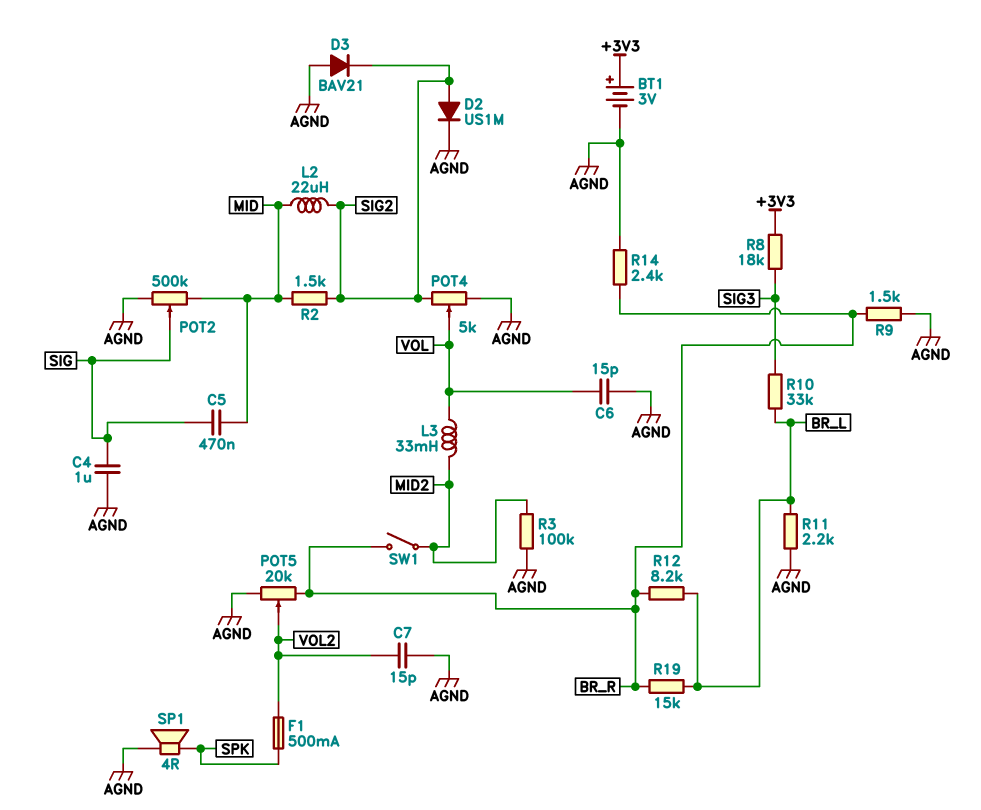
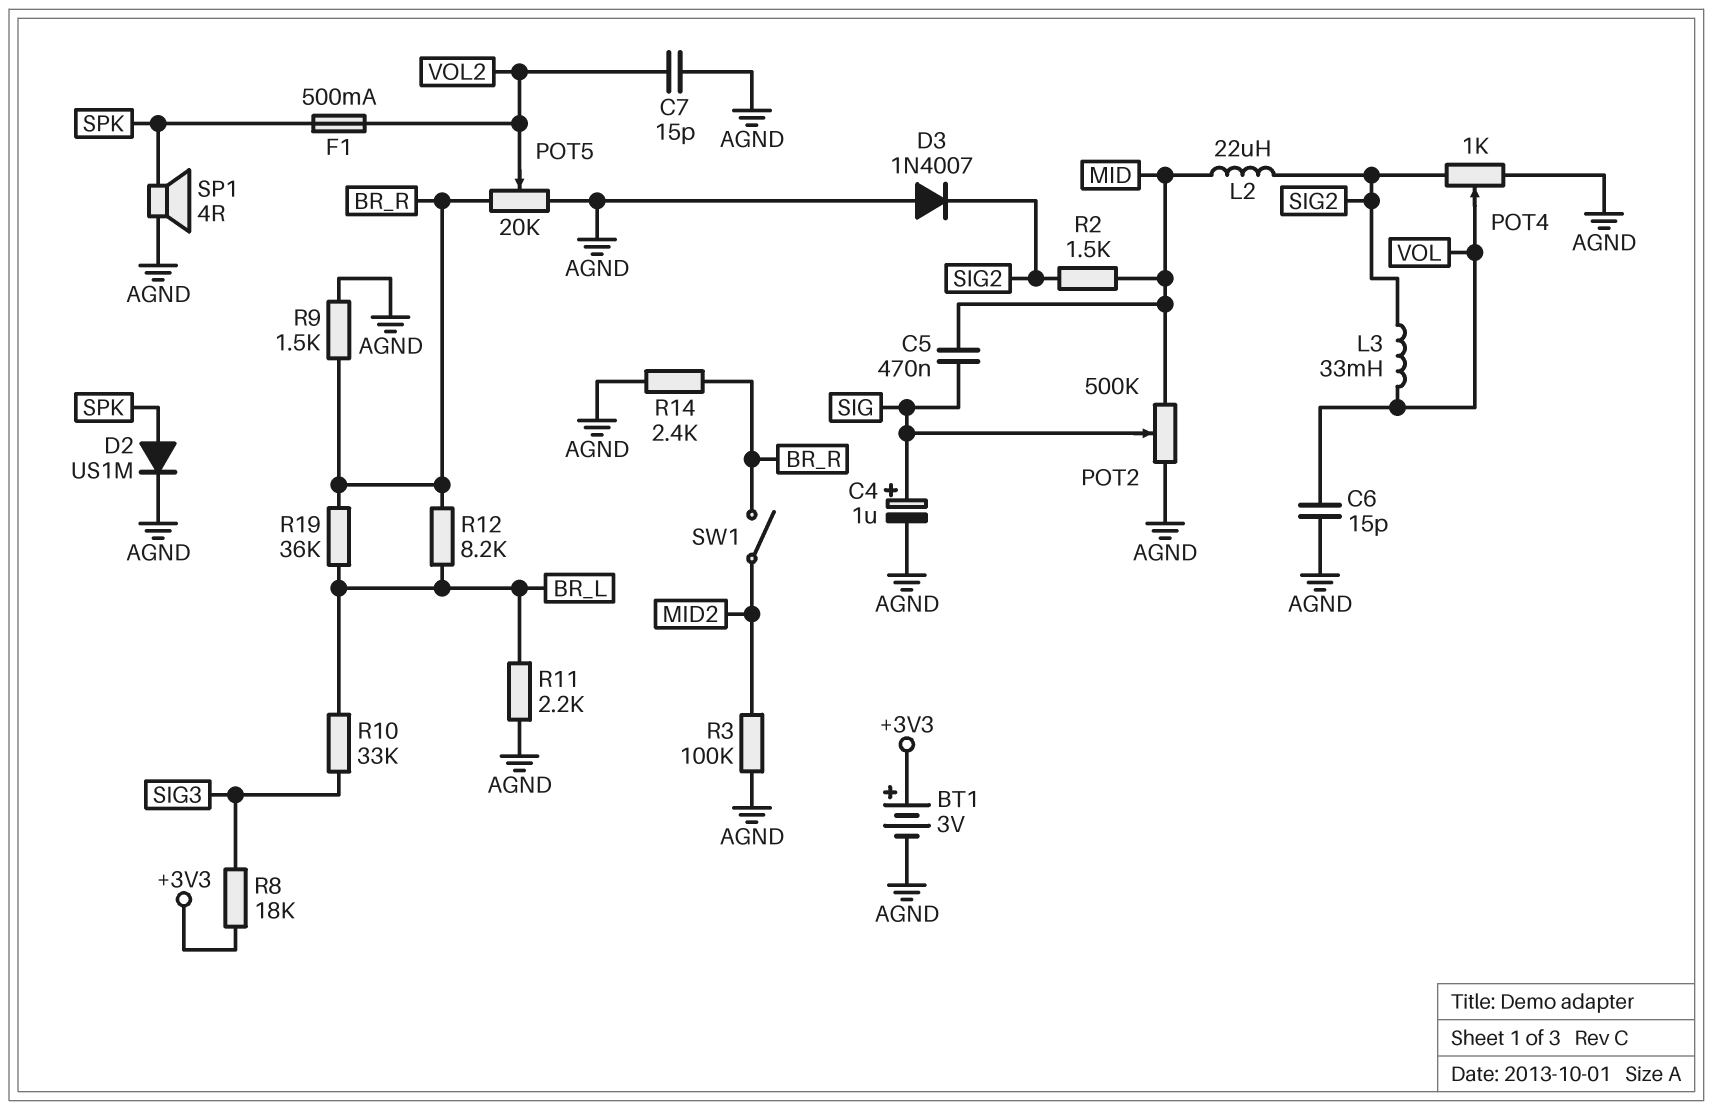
C4: 1uF (AGND, SIG) -> 1uF (plus SIG, minus AGND)
D2: diode US1M (A SIG2, K AGND) -> diode US1M (A SPK, K AGND)
D3: diode BAV21 (A AGND, K SIG2) -> diode 1N4007 (A AGND, K SIG2)
L3: 33mH (MID2, VOL) -> 33mH (SIG2, VOL)
POT4: 5k (AGND, SIG2, wiper VOL) -> 1k (AGND, SIG2, wiper VOL)
R19: 15k (BR_L, BR_R) -> 36k (BR_L, BR_R)

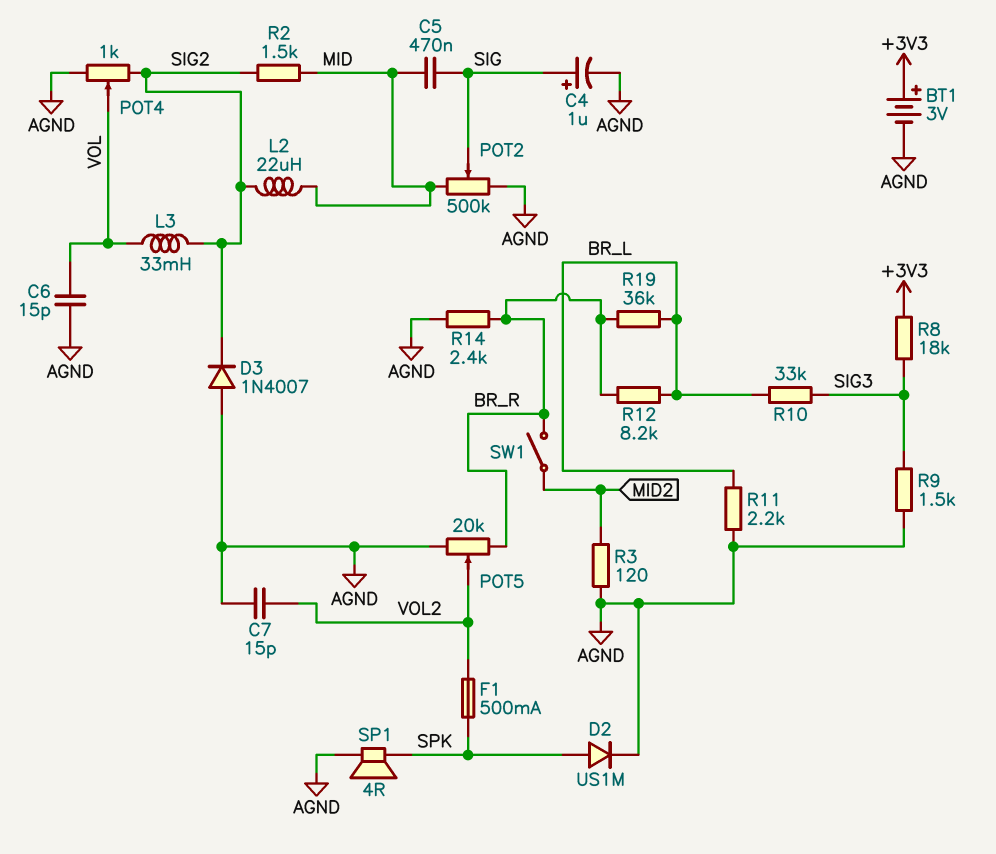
R3: 100k (AGND, MID2) -> 120 (AGND, MID2)
R9: 1.5k (AGND, BR_R) -> 1.5k (AGND, SIG3)

